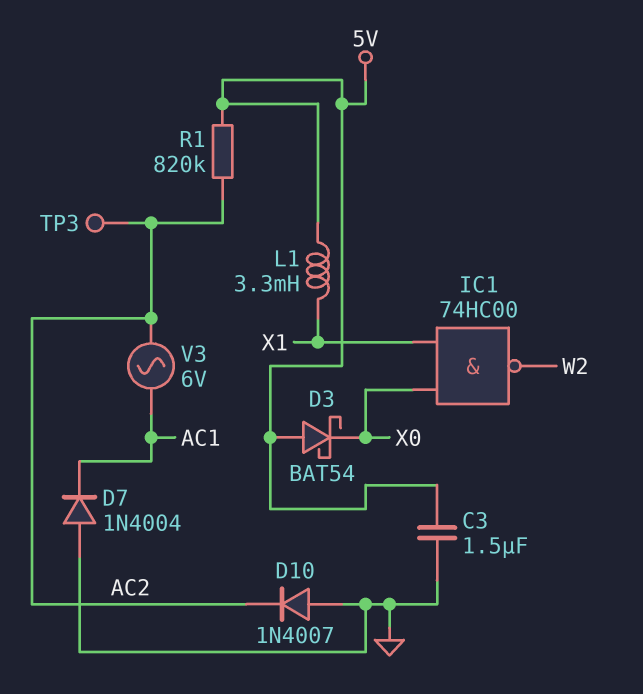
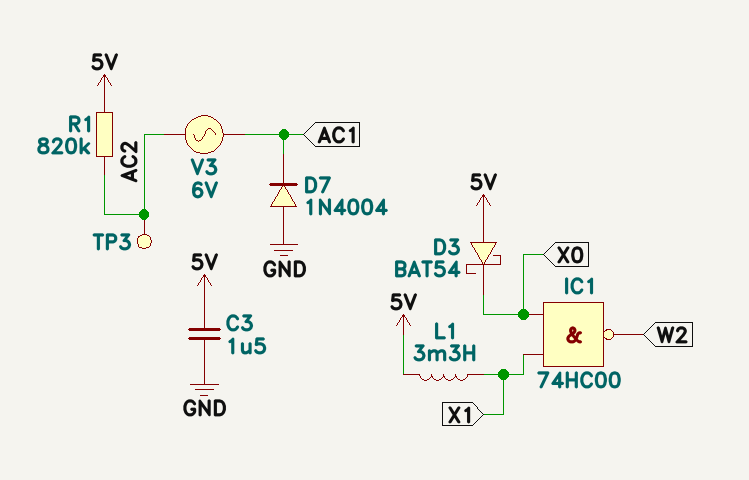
D10: diode 1N4007 (A GND, K AC2) -> none

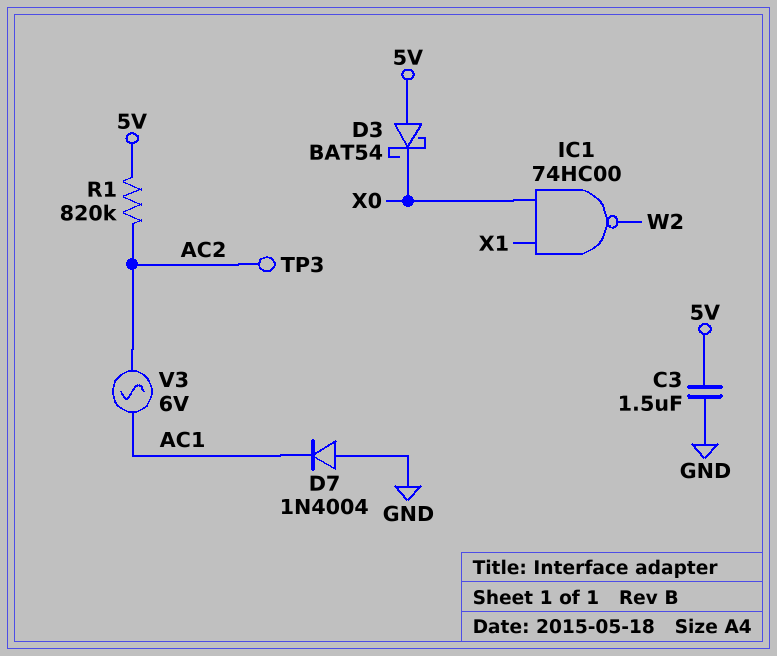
L1: 3.3mH (5V, X1) -> none

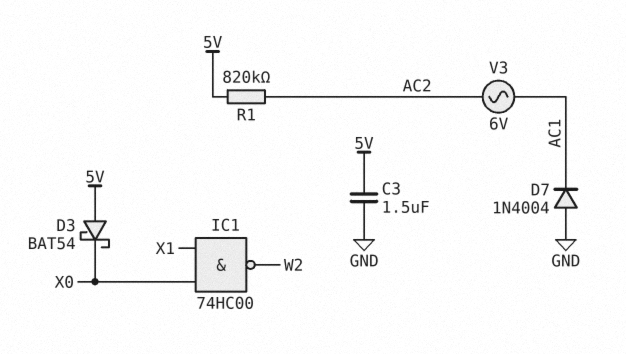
TP3: test point (AC2) -> none

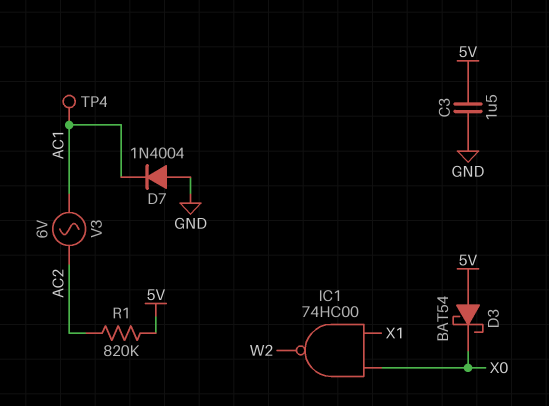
TP4: none -> test point (AC1)

